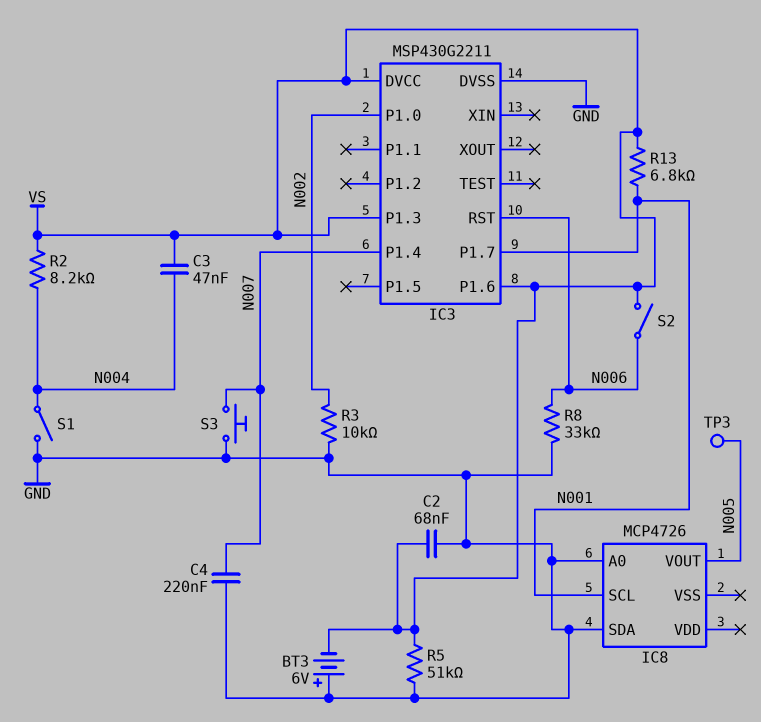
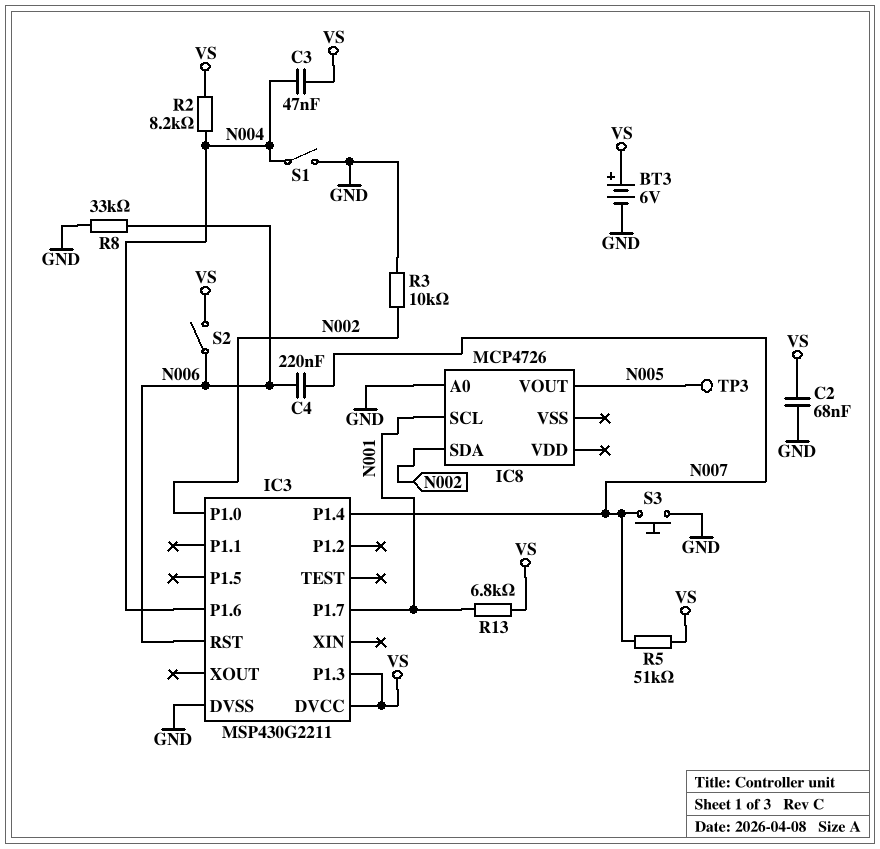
BT3: 6V (plus GND, minus VS) -> 6V (plus VS, minus GND)
C4: 220nF (GND, N007) -> 220nF (N006, N007)
IC3 pin P1.6: VS -> N004
IC8 pin SDA: GND -> N002
R5: 51k (GND, VS) -> 51k (N007, VS)

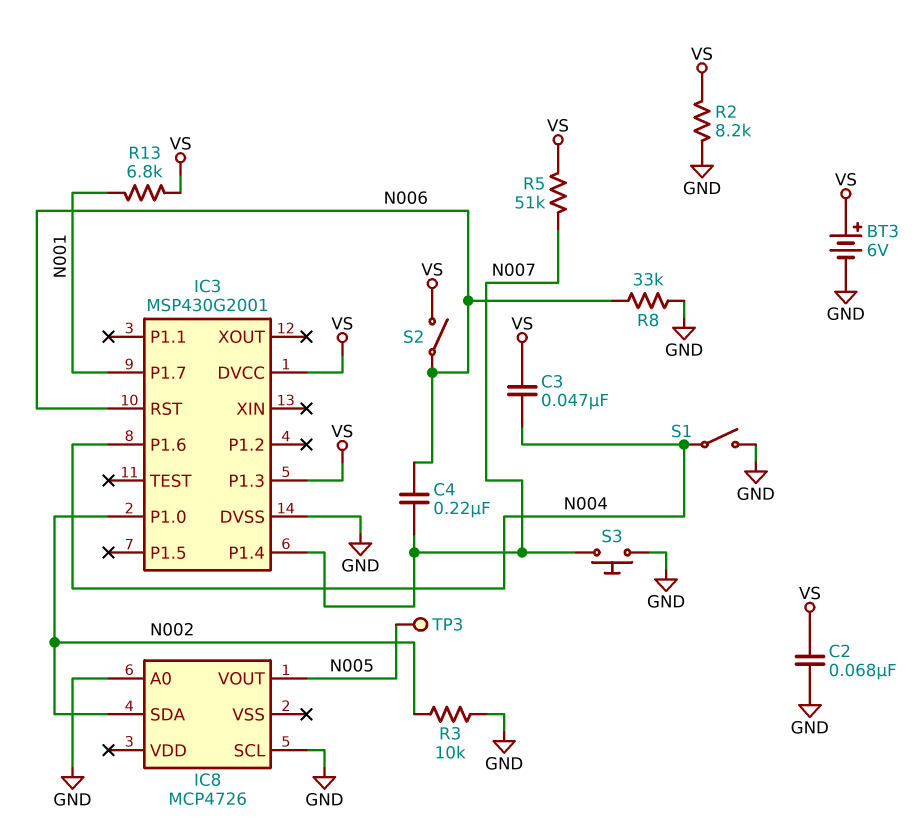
IC3: MSP430G2211 -> MSP430G2001
IC8 pin SCL: N001 -> GND
R2: 8.2k (N004, VS) -> 8.2k (GND, VS)

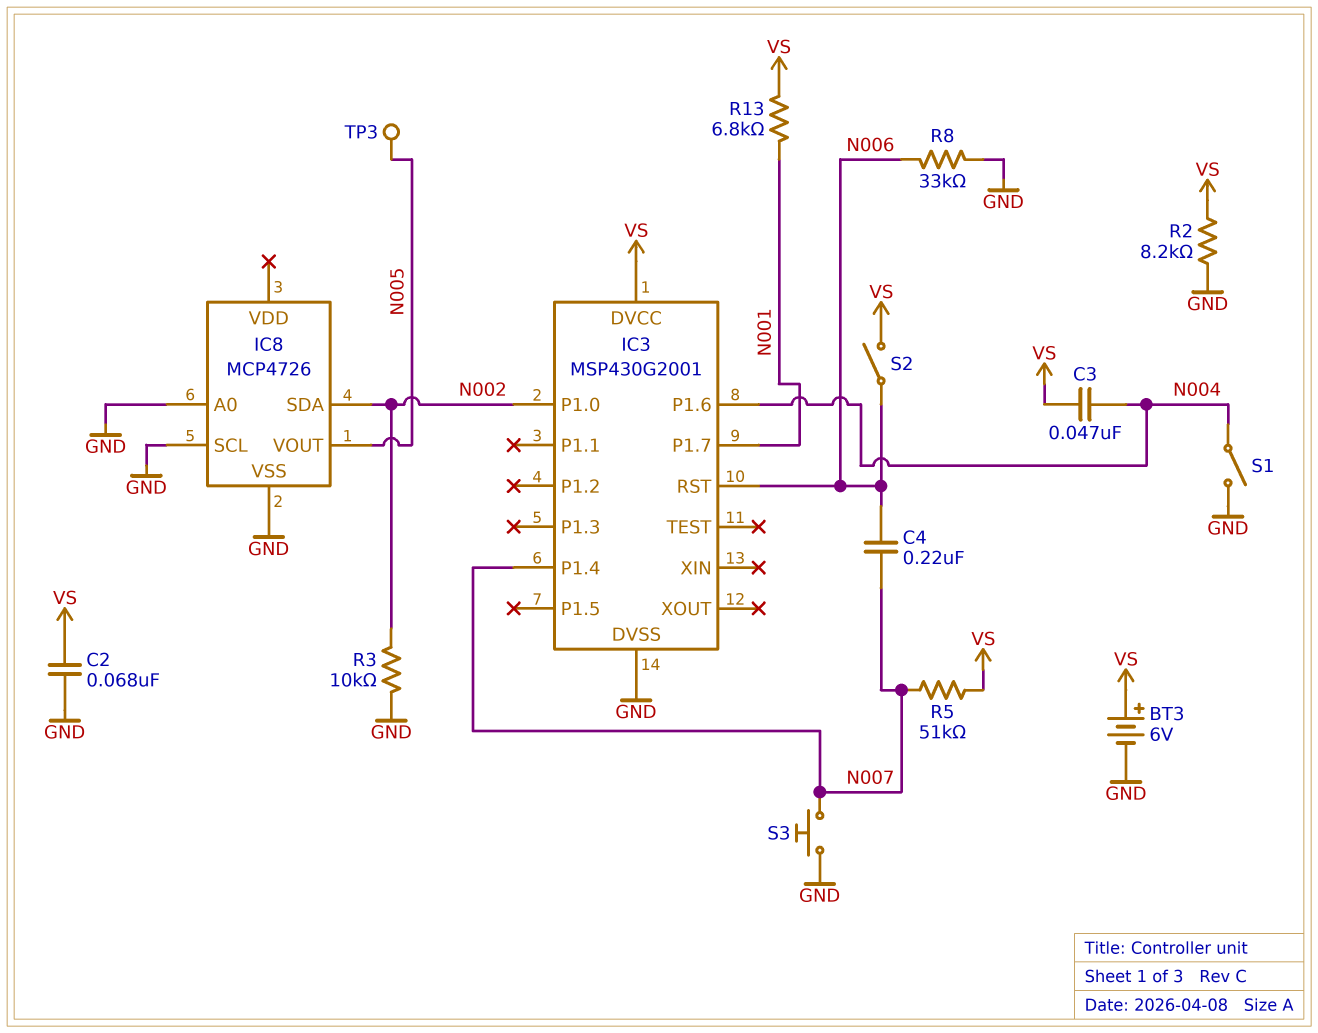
IC3 pin P1.3: VS -> none
IC8 pin VSS: none -> GND

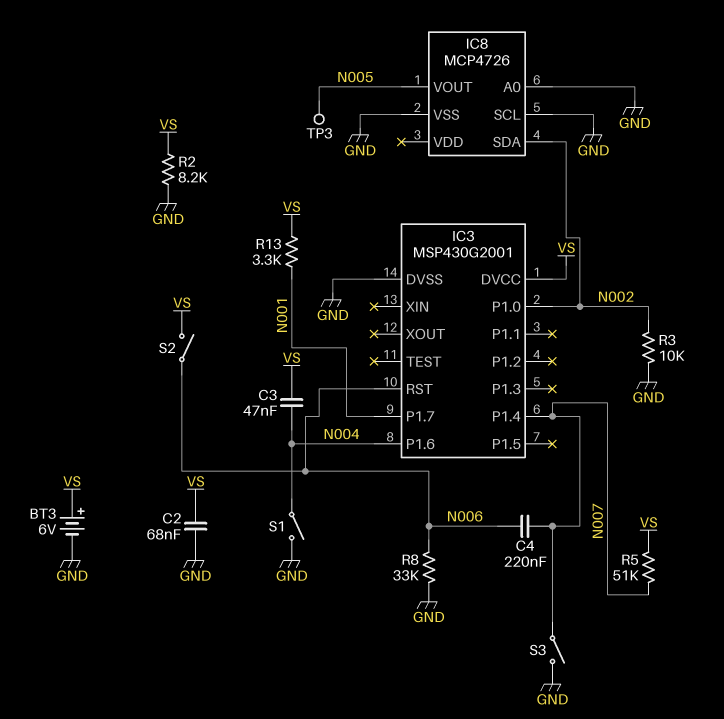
R13: 6.8k (N001, VS) -> 3.3k (N001, VS)
S3: button (GND, N007) -> switch (GND, N007)

